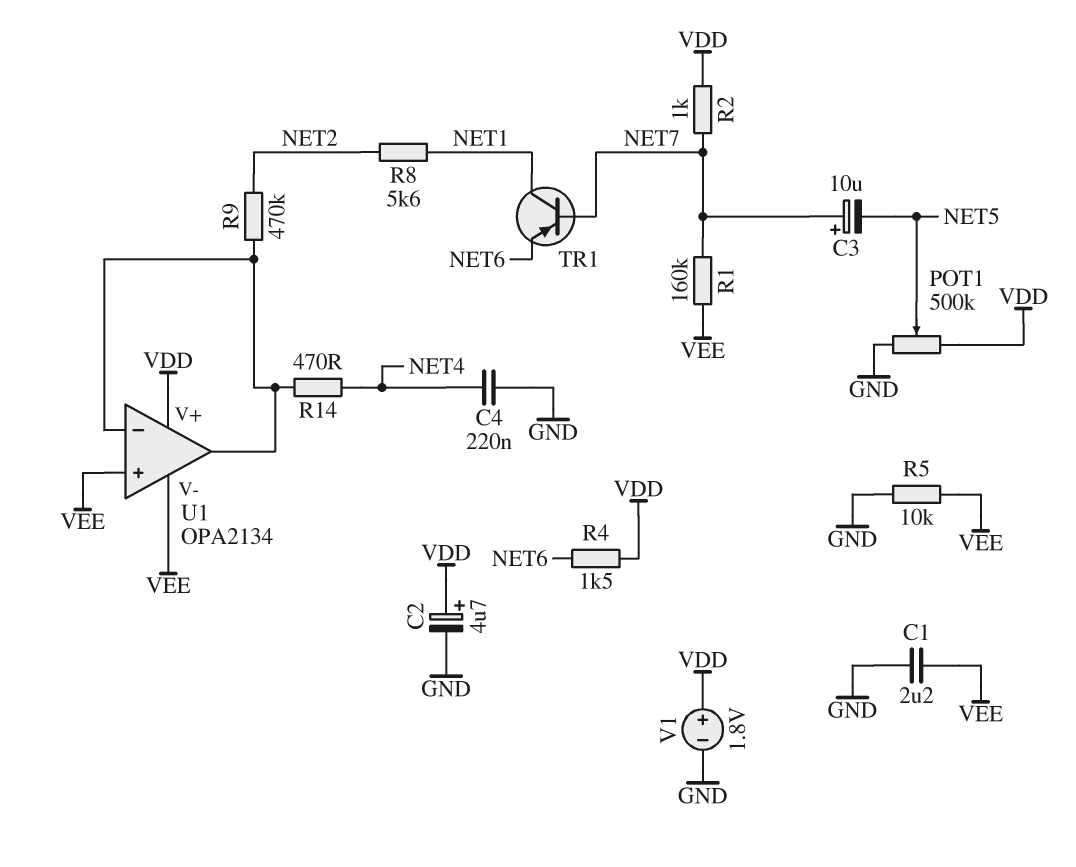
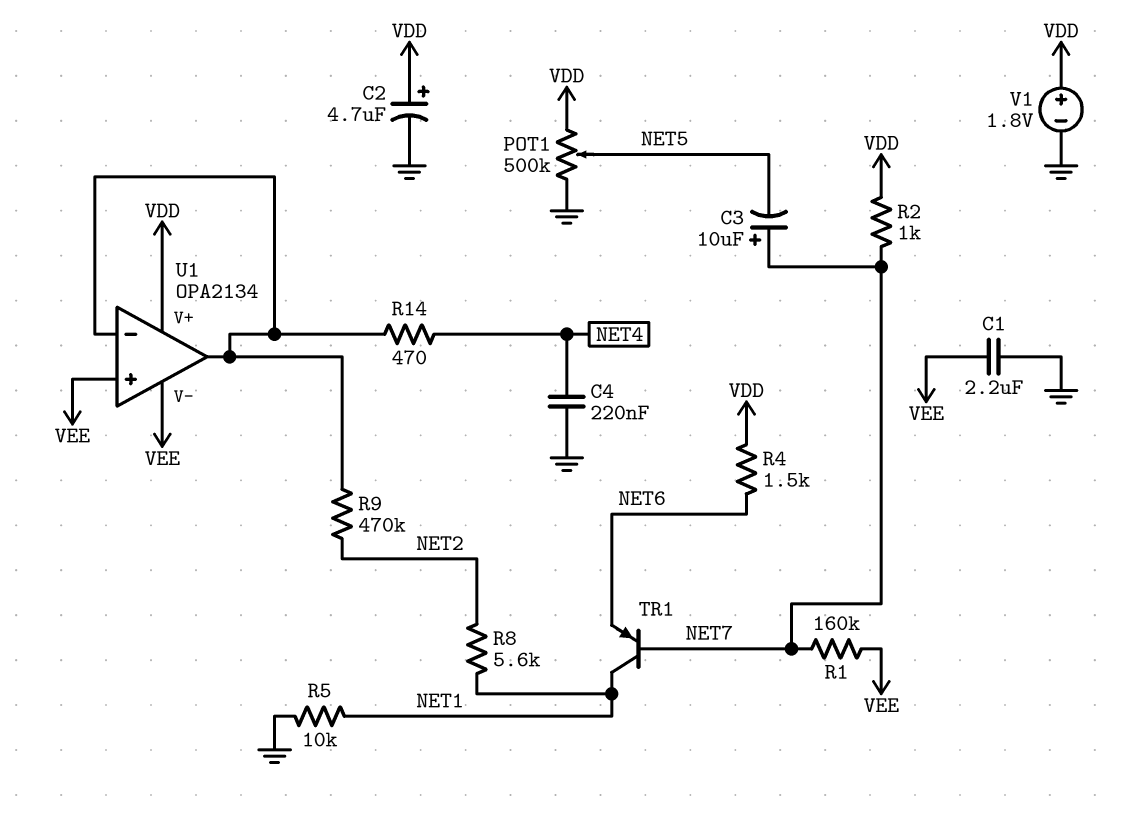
R5: 10k (GND, VEE) -> 10k (GND, NET1)

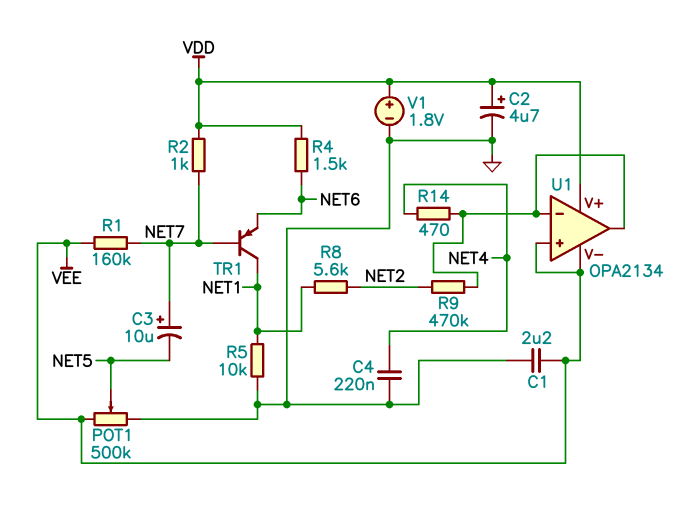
POT1: 500k (GND, VDD, wiper NET5) -> 500k (GND, VEE, wiper NET5)

